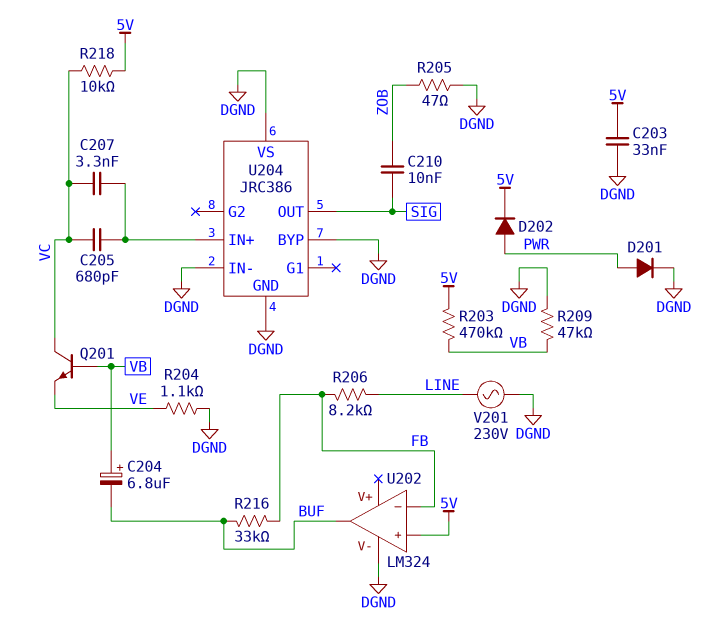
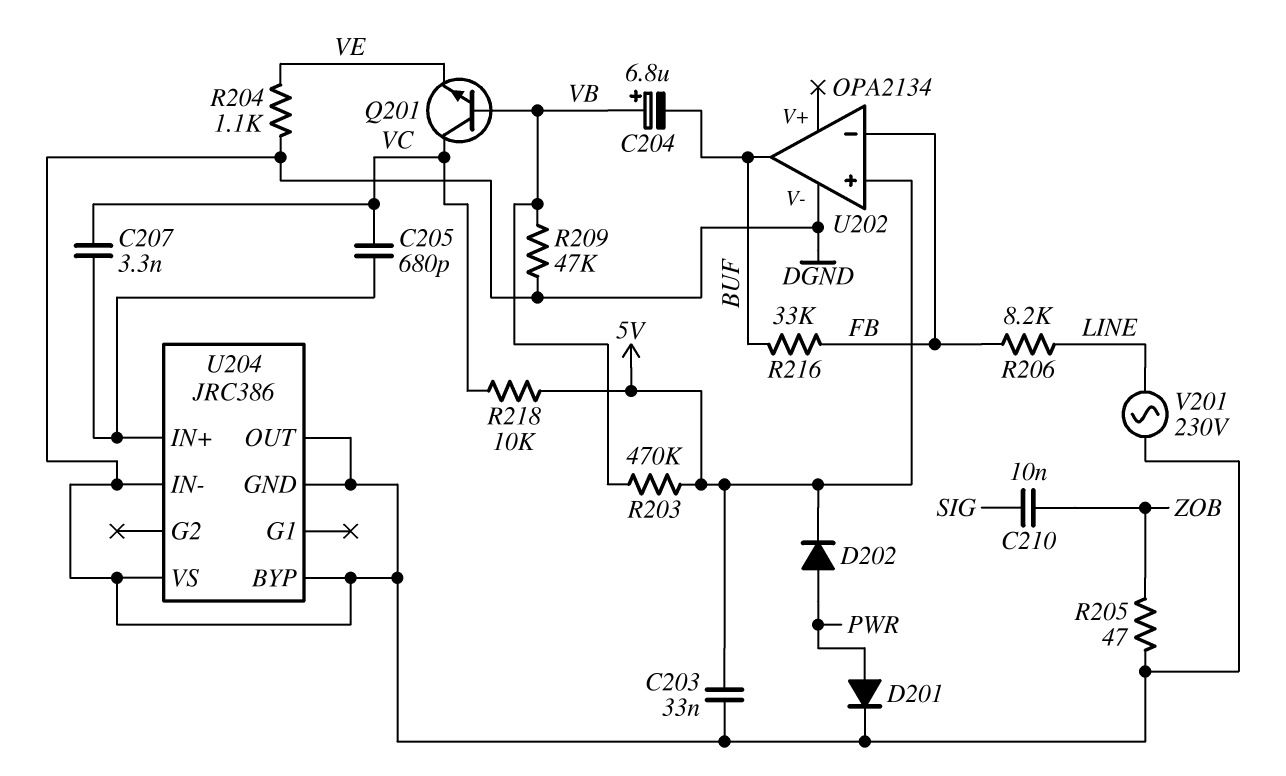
U202: LM324 -> OPA2134
U204 pin OUT: SIG -> DGND

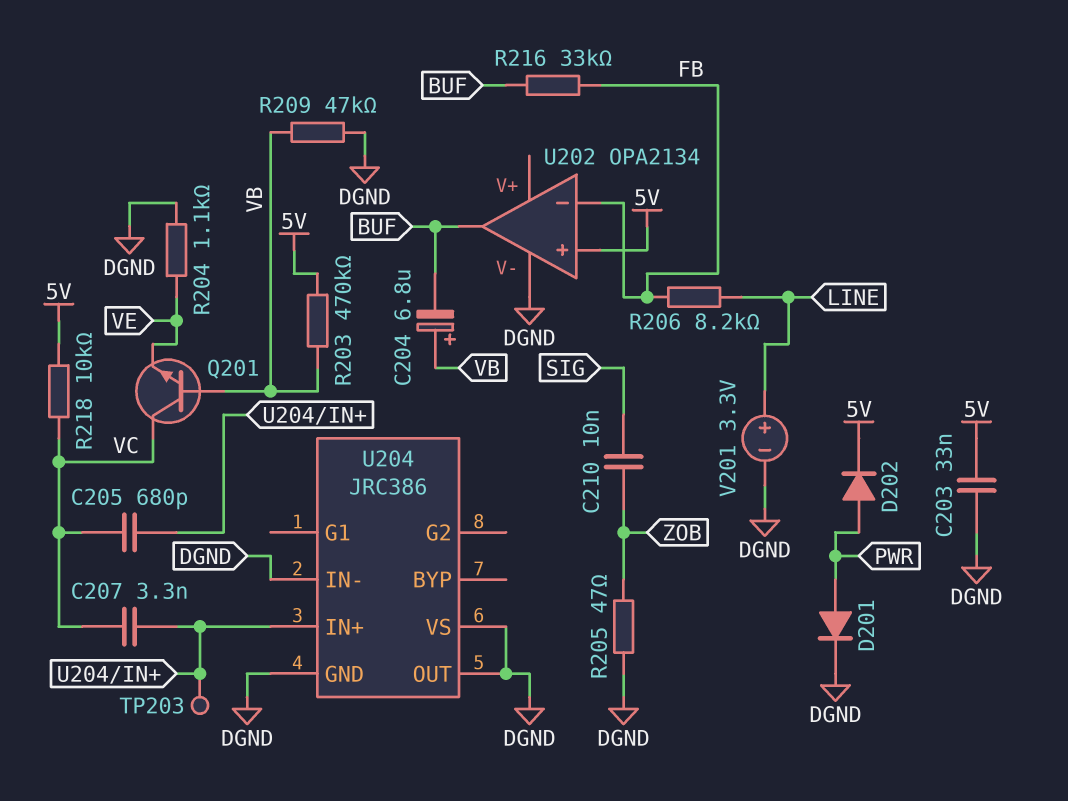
TP203: none -> test point (U204/IN+)
U204 pin BYP: DGND -> none
V201: AC 230V (DGND, LINE) -> 3.3V (plus LINE, minus DGND)

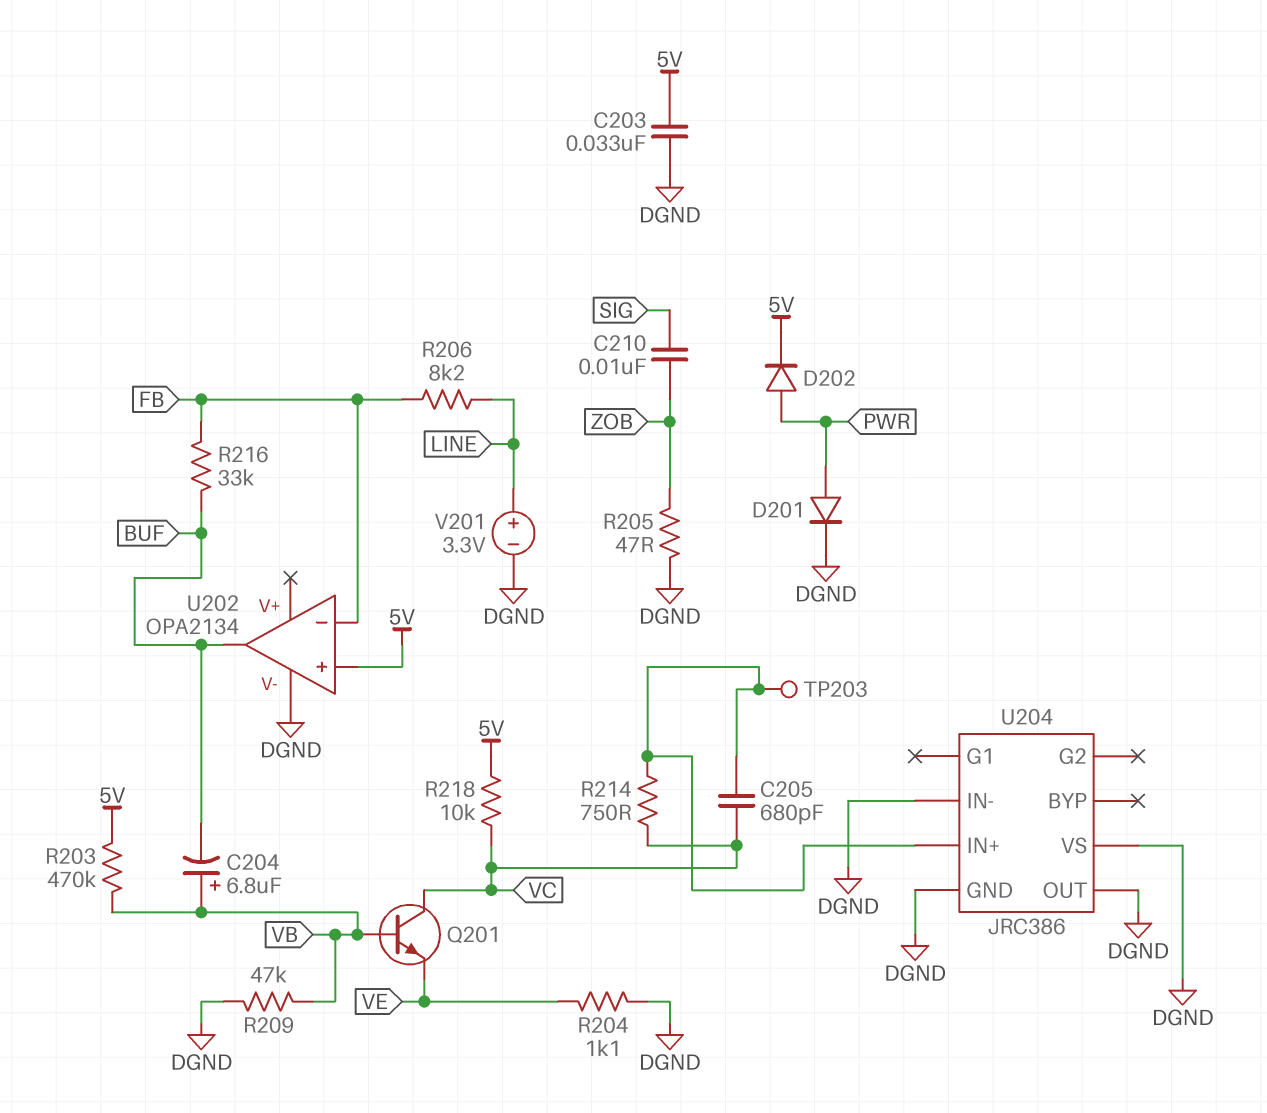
C207: 3.3nF (U204/IN+, VC) -> none
R214: none -> 750 (U204/IN+, VC)

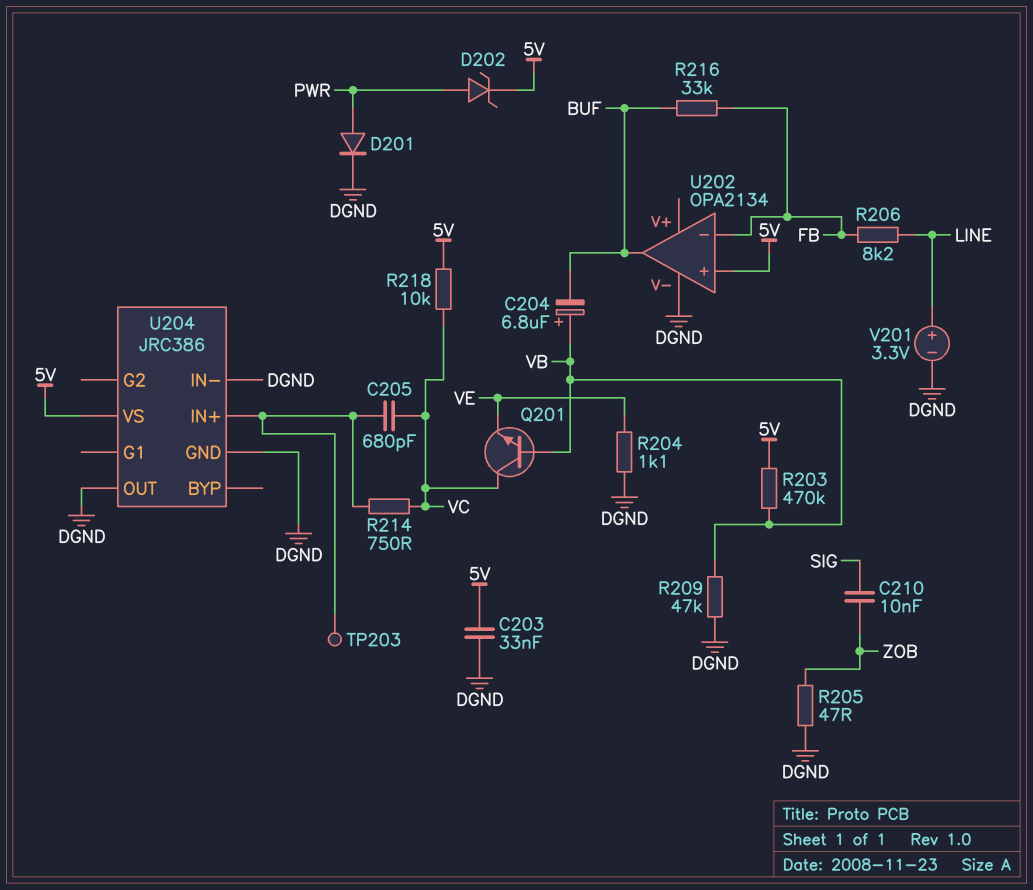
D202: diode (A PWR, K 5V) -> zener (A PWR, K 5V)
U204 pin VS: DGND -> 5V

